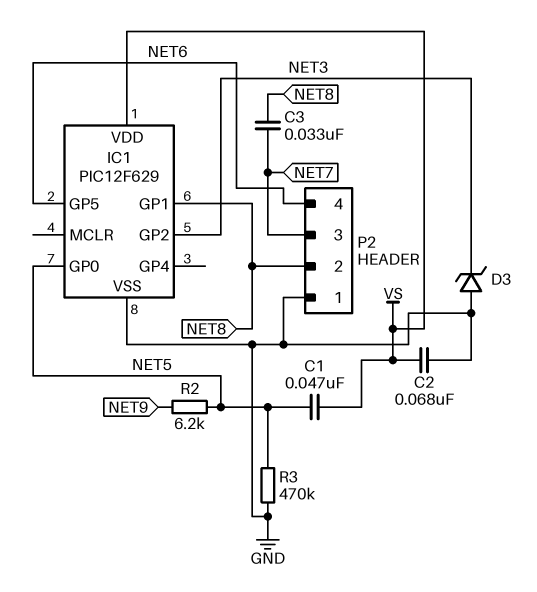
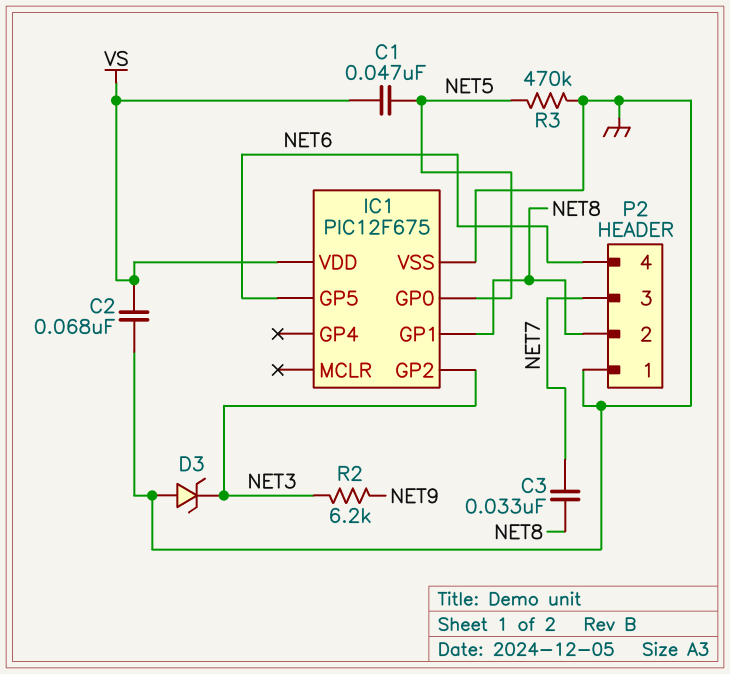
IC1: PIC12F629 -> PIC12F675
R2: 6.2k (NET5, NET9) -> 6.2k (NET3, NET9)

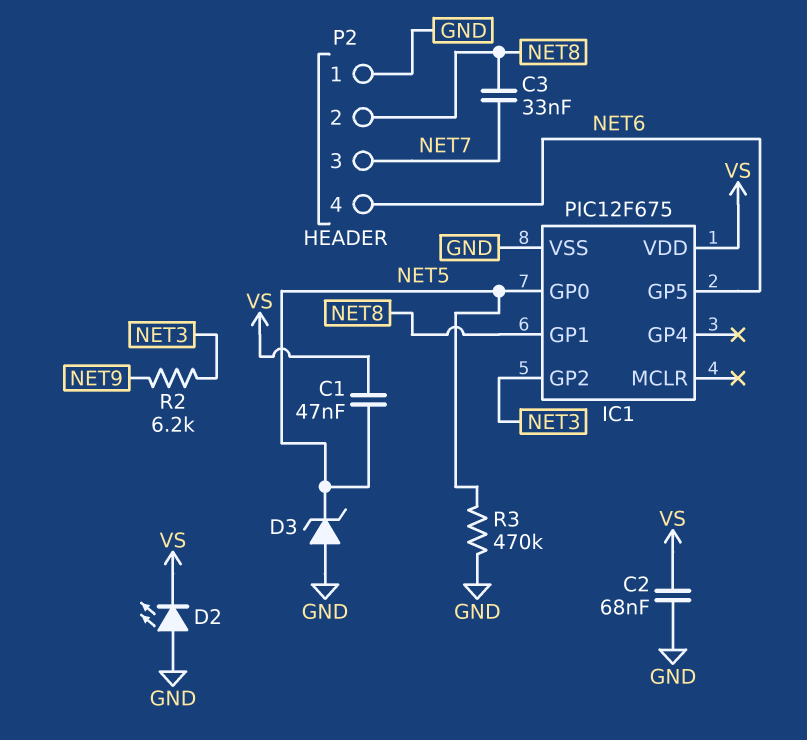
D2: none -> LED (A GND, K VS)
D3: zener (A GND, K NET3) -> zener (A GND, K NET5)

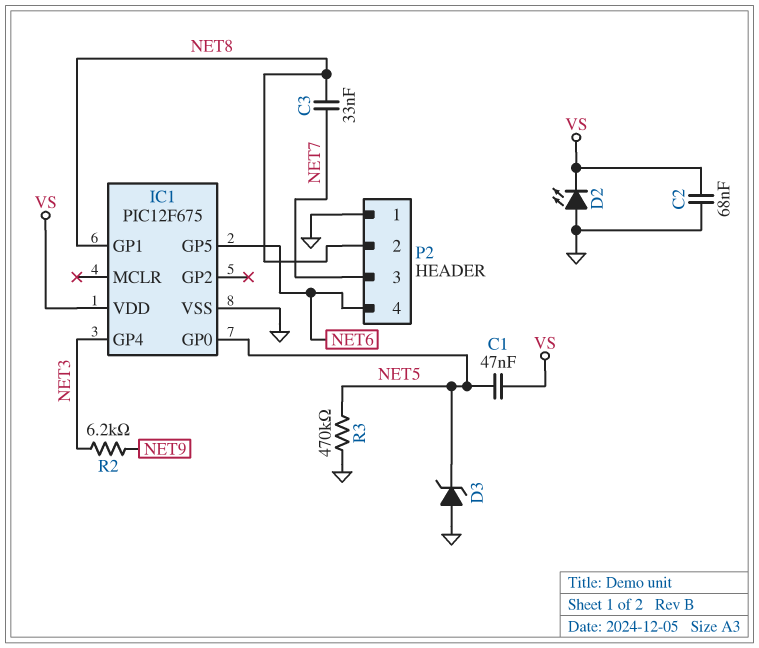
IC1 pin GP2: NET3 -> none
IC1 pin GP4: none -> NET3

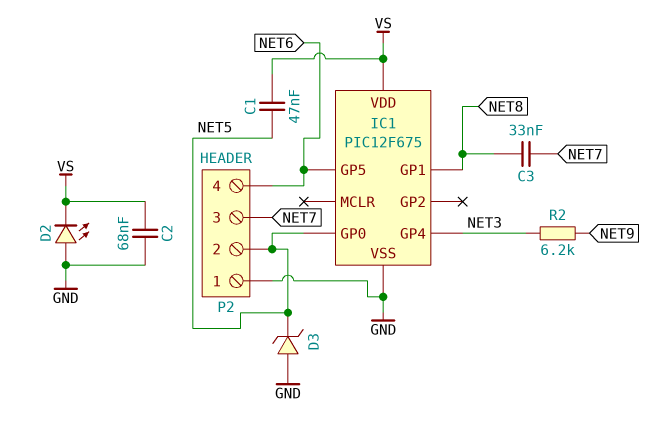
P2 pin 2: NET8 -> NET5
R3: 470k (GND, NET5) -> none

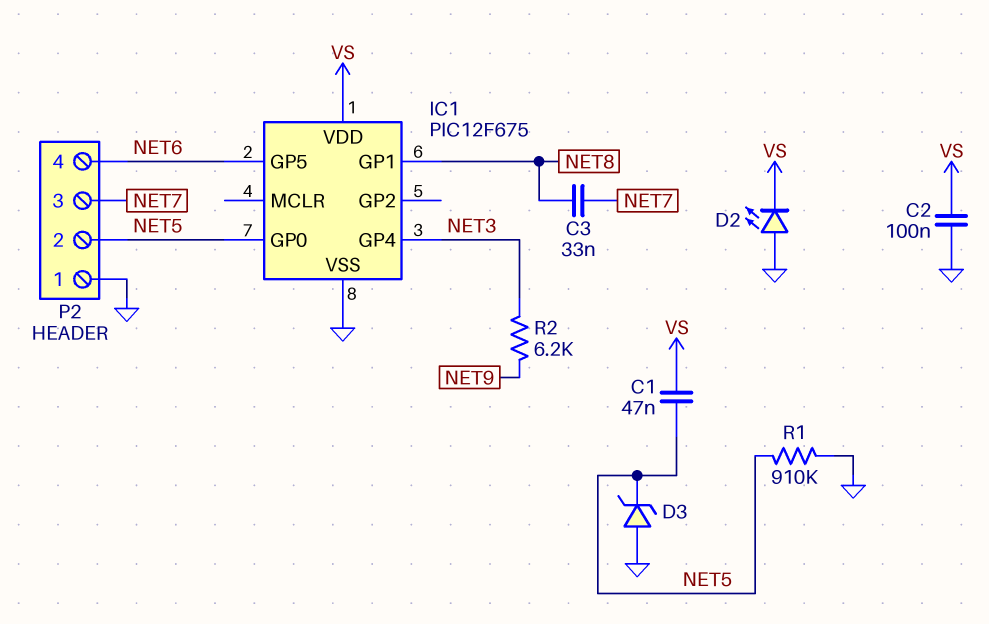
C2: 68nF (GND, VS) -> 100nF (GND, VS)
R1: none -> 910k (GND, NET5)

